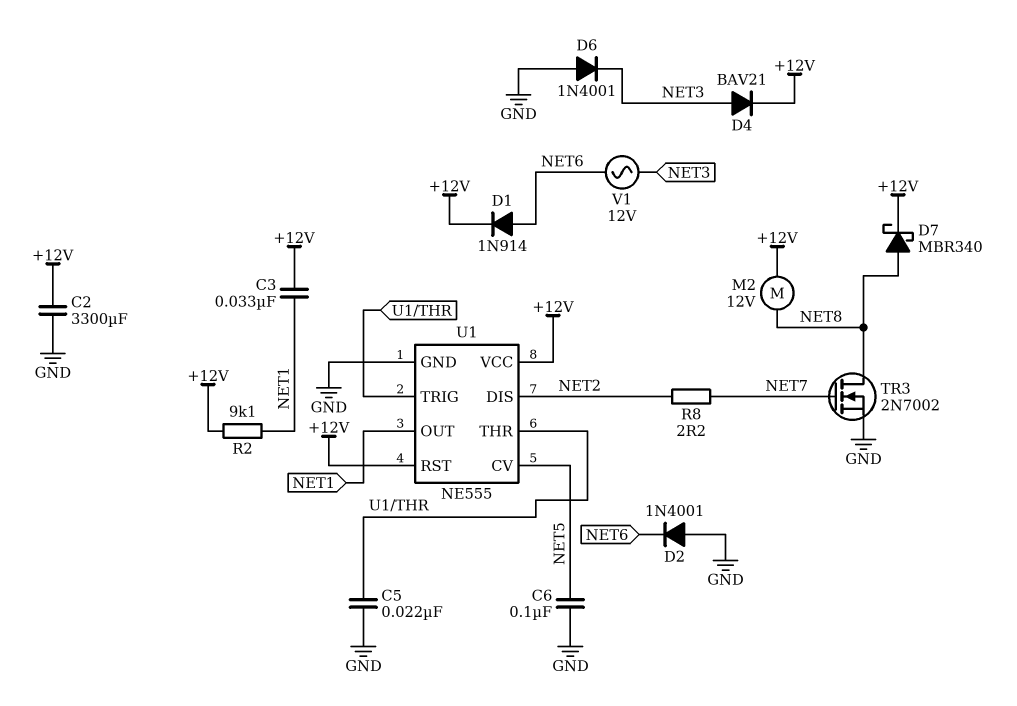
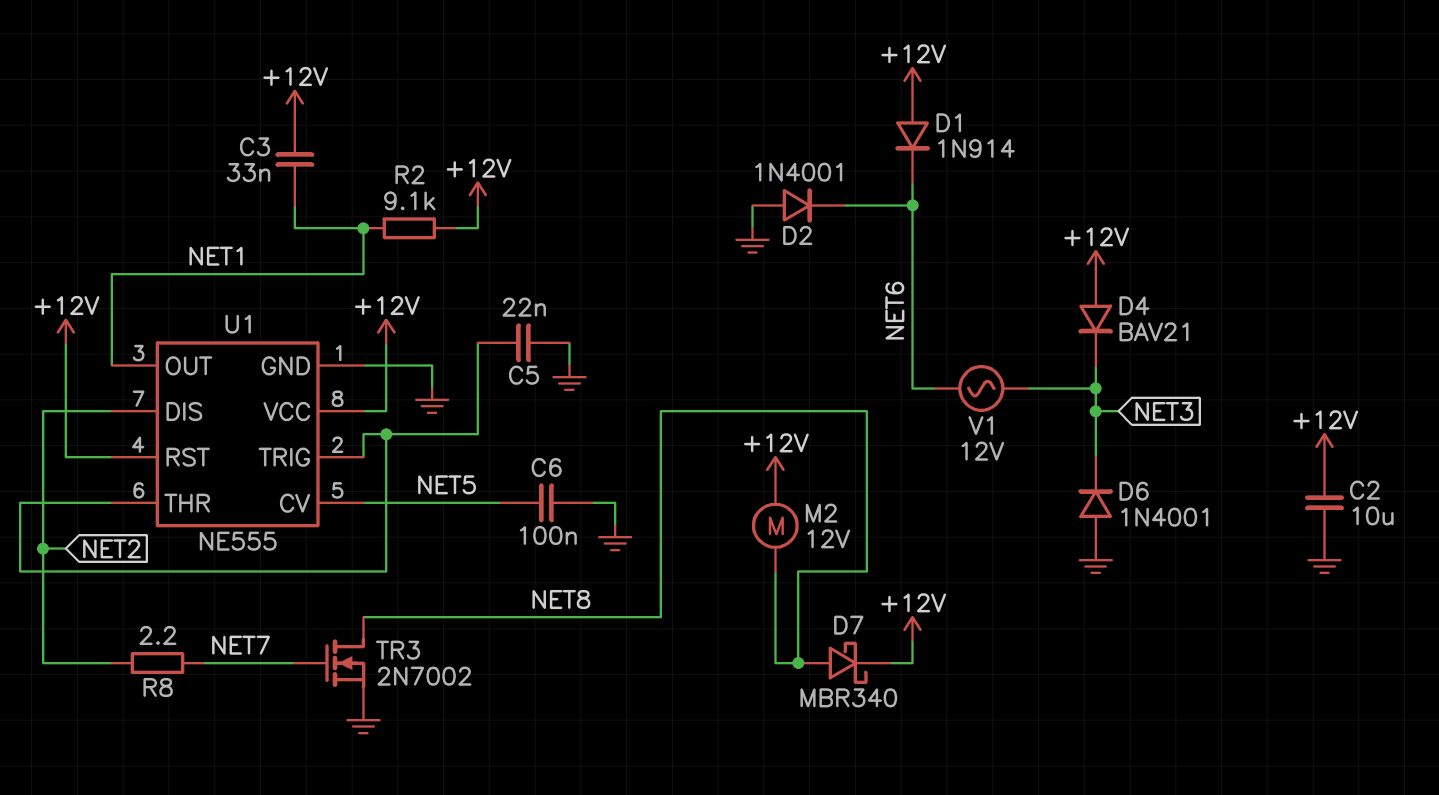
C2: 3300uF (+12V, GND) -> 10uF (+12V, GND)
D1: diode 1N914 (A NET6, K +12V) -> diode 1N914 (A +12V, K NET6)
D4: diode BAV21 (A NET3, K +12V) -> diode BAV21 (A +12V, K NET3)

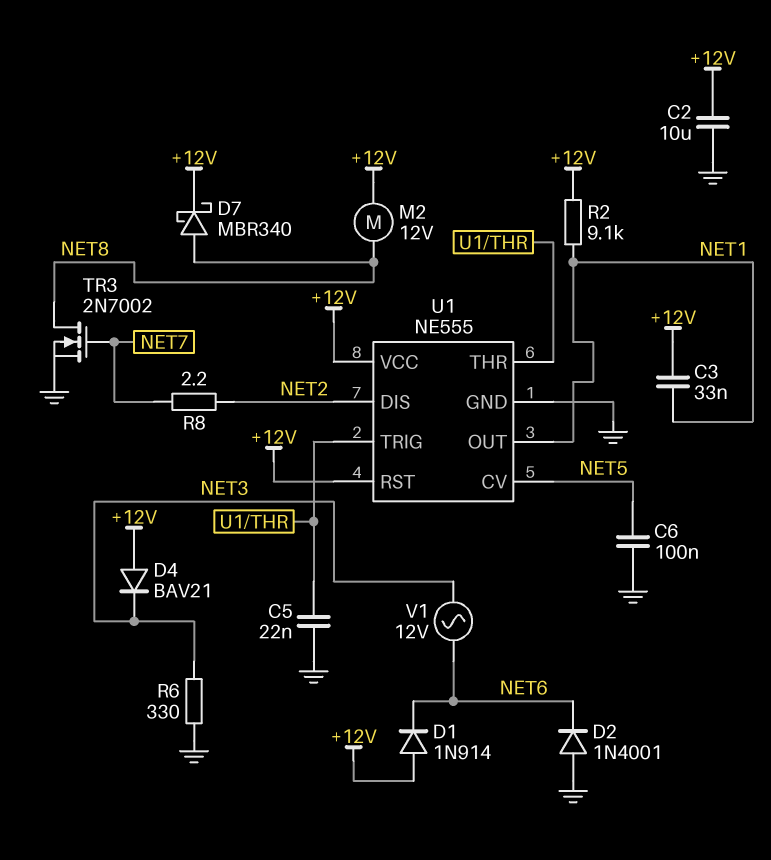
D6: diode 1N4001 (A GND, K NET3) -> none
R6: none -> 330 (GND, NET3)

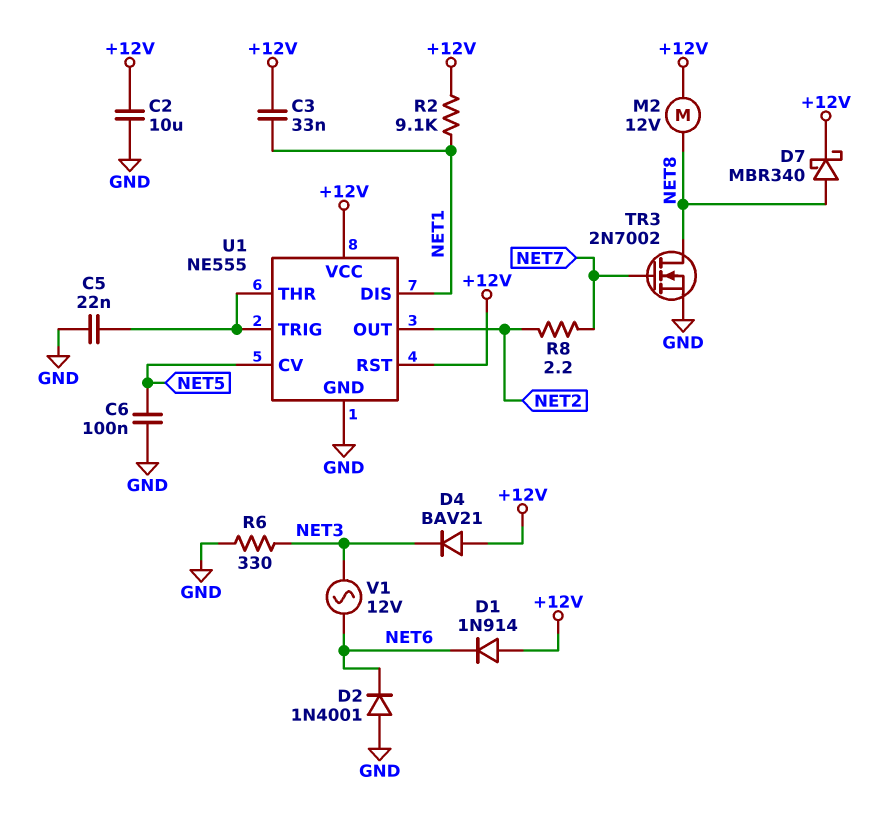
U1 pin DIS: NET2 -> NET1
U1 pin OUT: NET1 -> NET2

